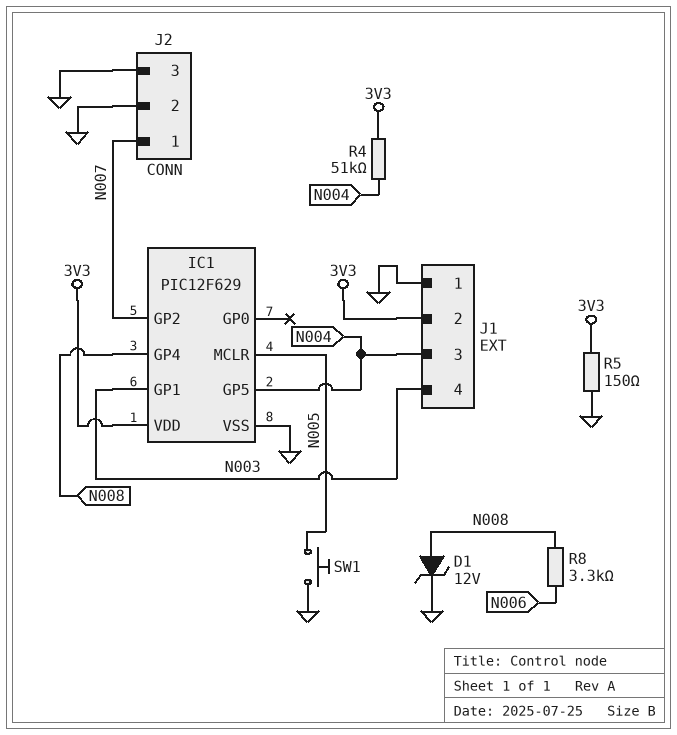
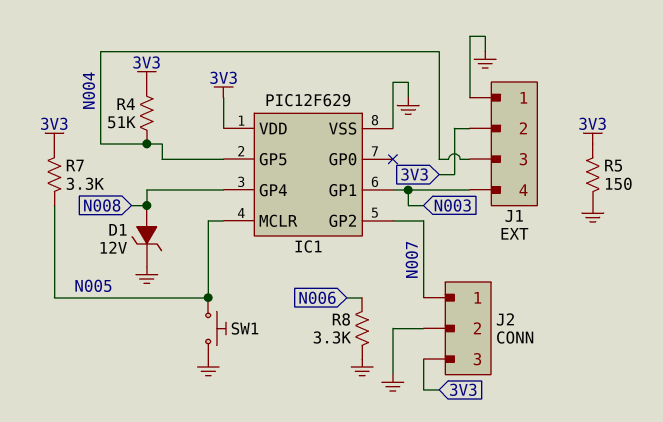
J2 pin 3: GND -> 3V3
R7: none -> 3.3k (3V3, N005)
R8: 3.3k (N006, N008) -> 3.3k (GND, N006)

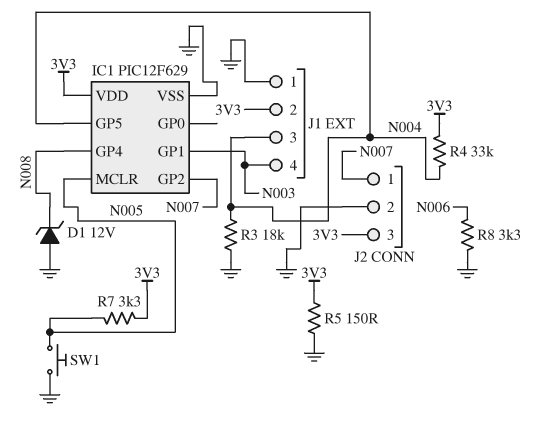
D1: zener 12V (A N008, K GND) -> zener 12V (A GND, K N008)
R3: none -> 18k (GND, N004)
R4: 51k (3V3, N004) -> 33k (3V3, N004)

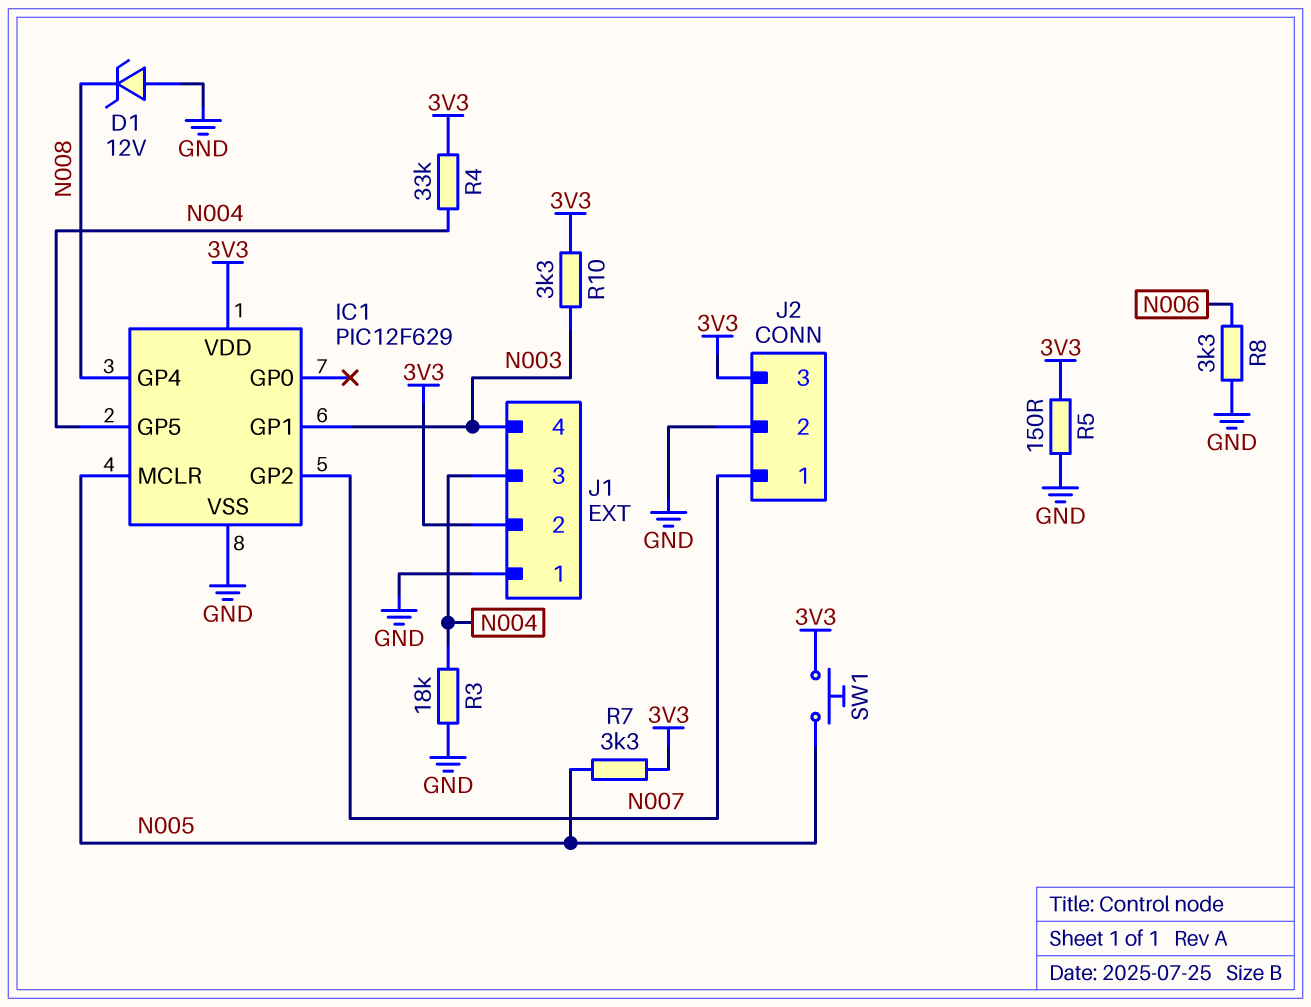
R10: none -> 3.3k (3V3, N003)
SW1: button (GND, N005) -> button (3V3, N005)

